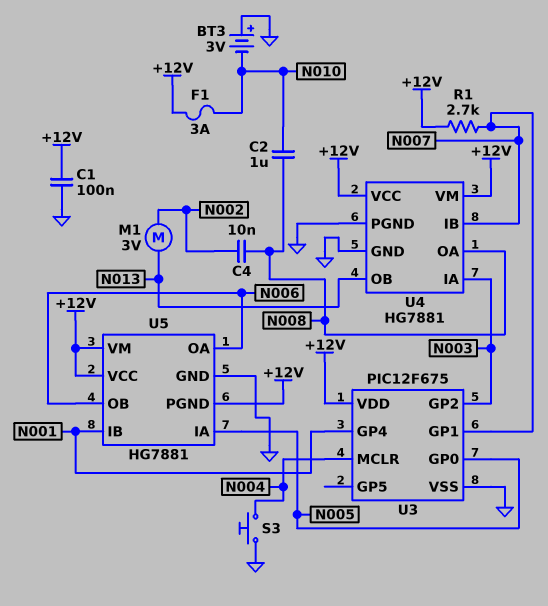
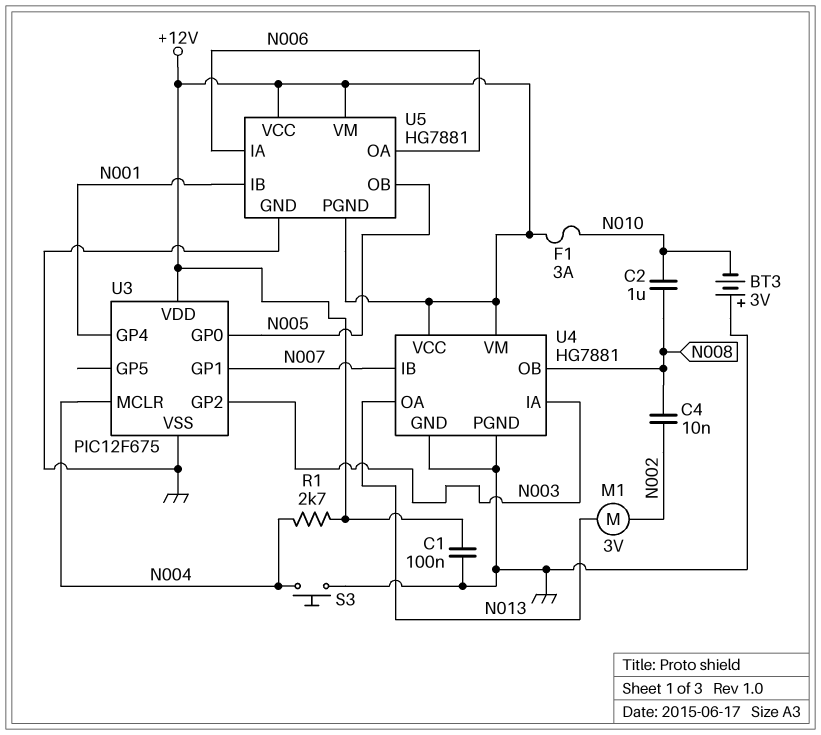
R1: 2.7k (+12V, N007) -> 2.7k (+12V, N004)
U4 pin OA: N008 -> N013
U4 pin OB: N013 -> N008
U5 pin IA: N005 -> N006
U5 pin OB: N006 -> N005

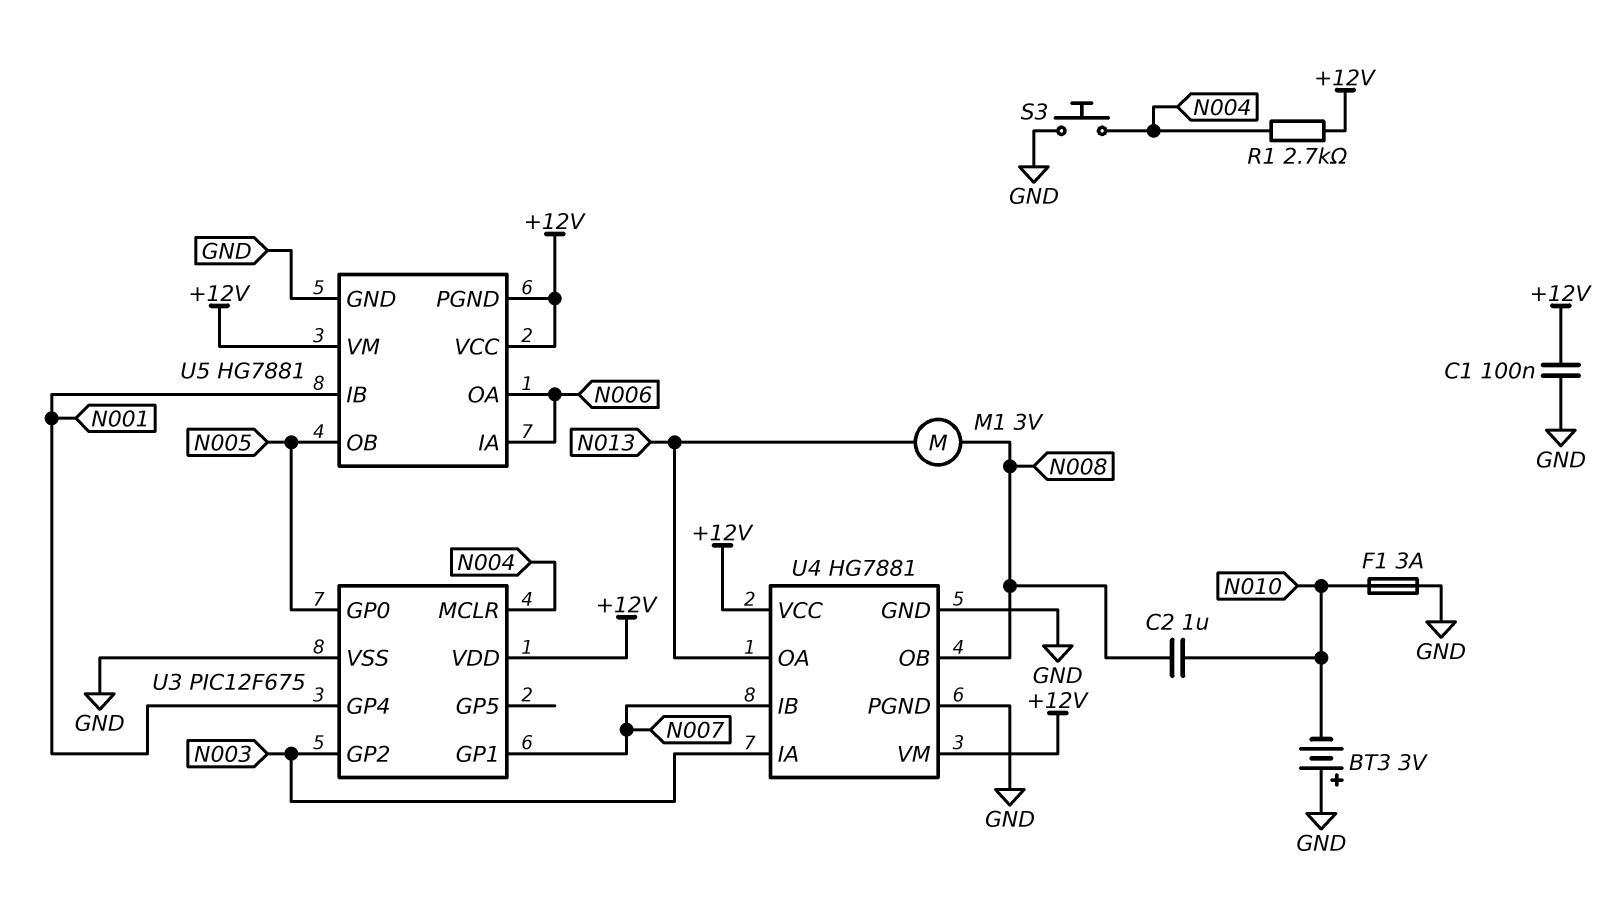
C4: 10nF (N002, N008) -> none
F1: 3A (+12V, N010) -> 3A (GND, N010)
M1: motor 3V (N002, N013) -> motor 3V (N008, N013)

